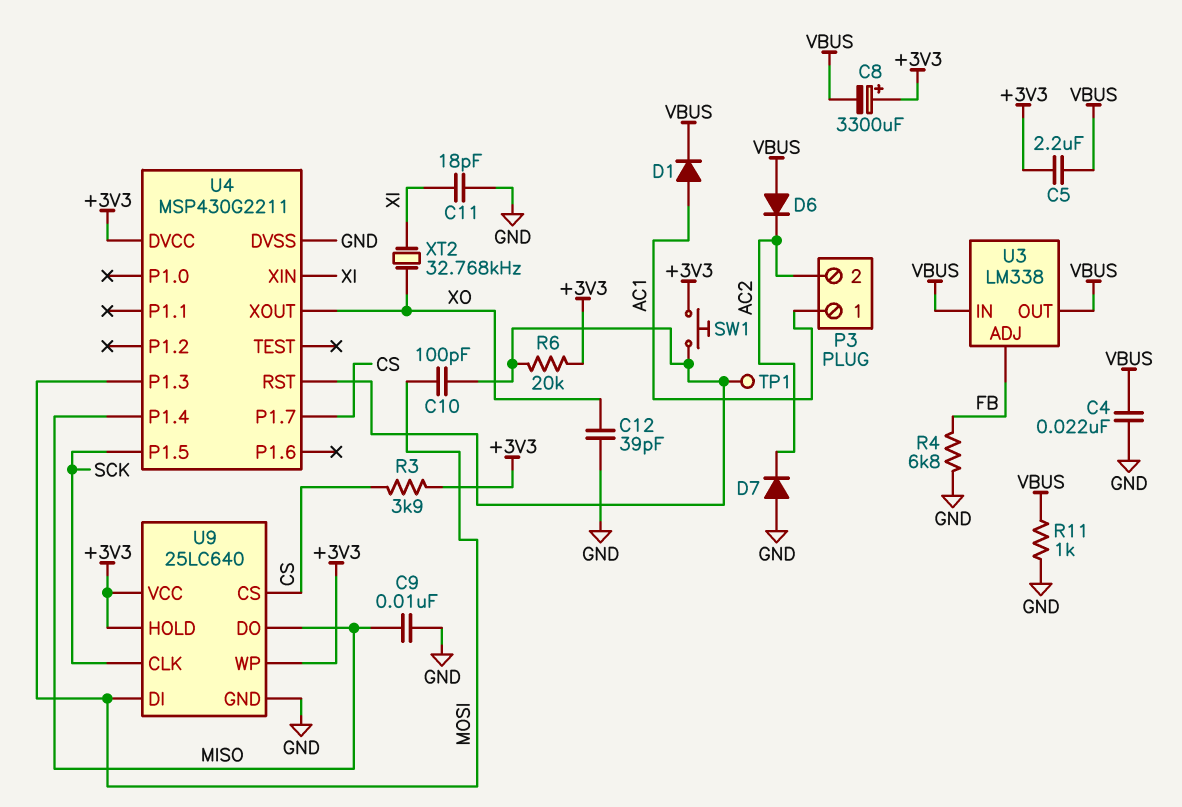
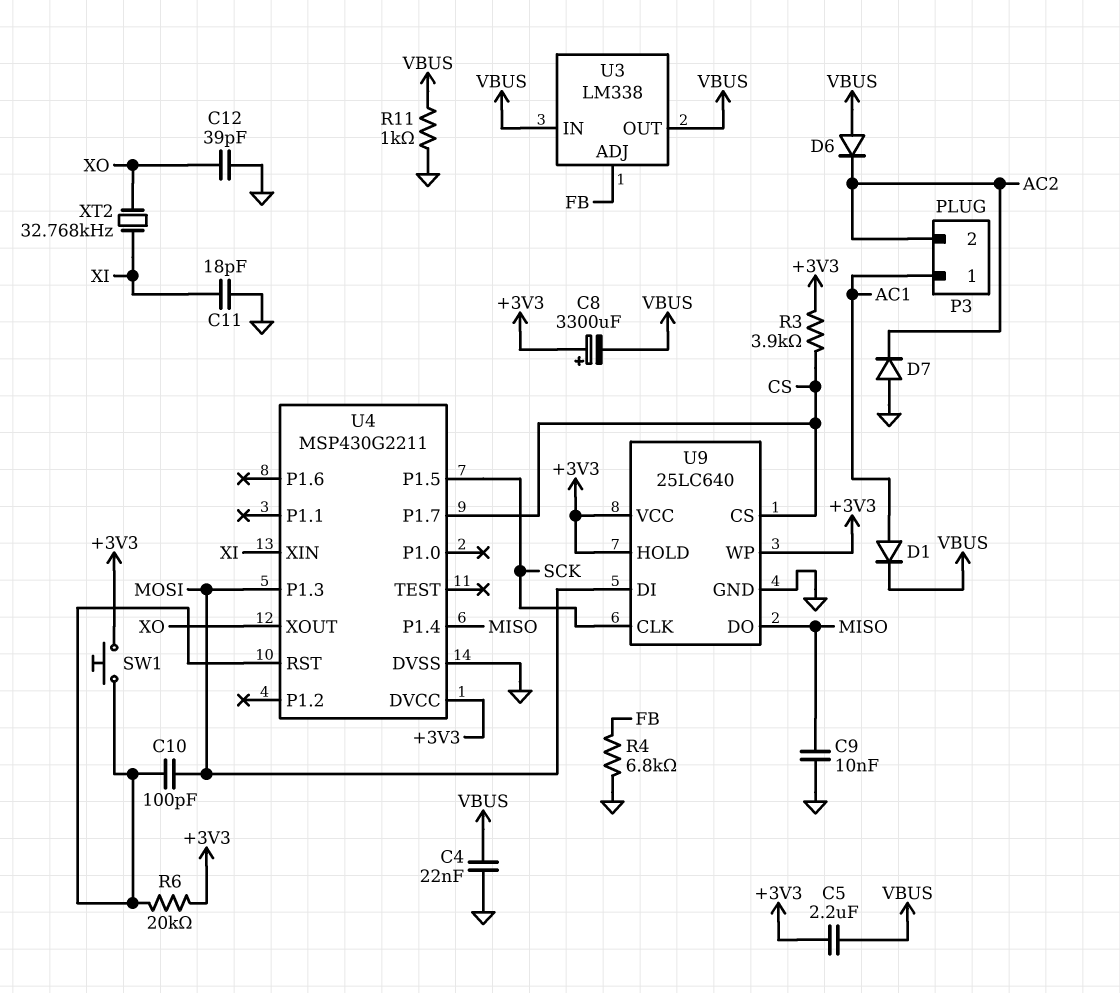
TP1: test point (U4/RST) -> none

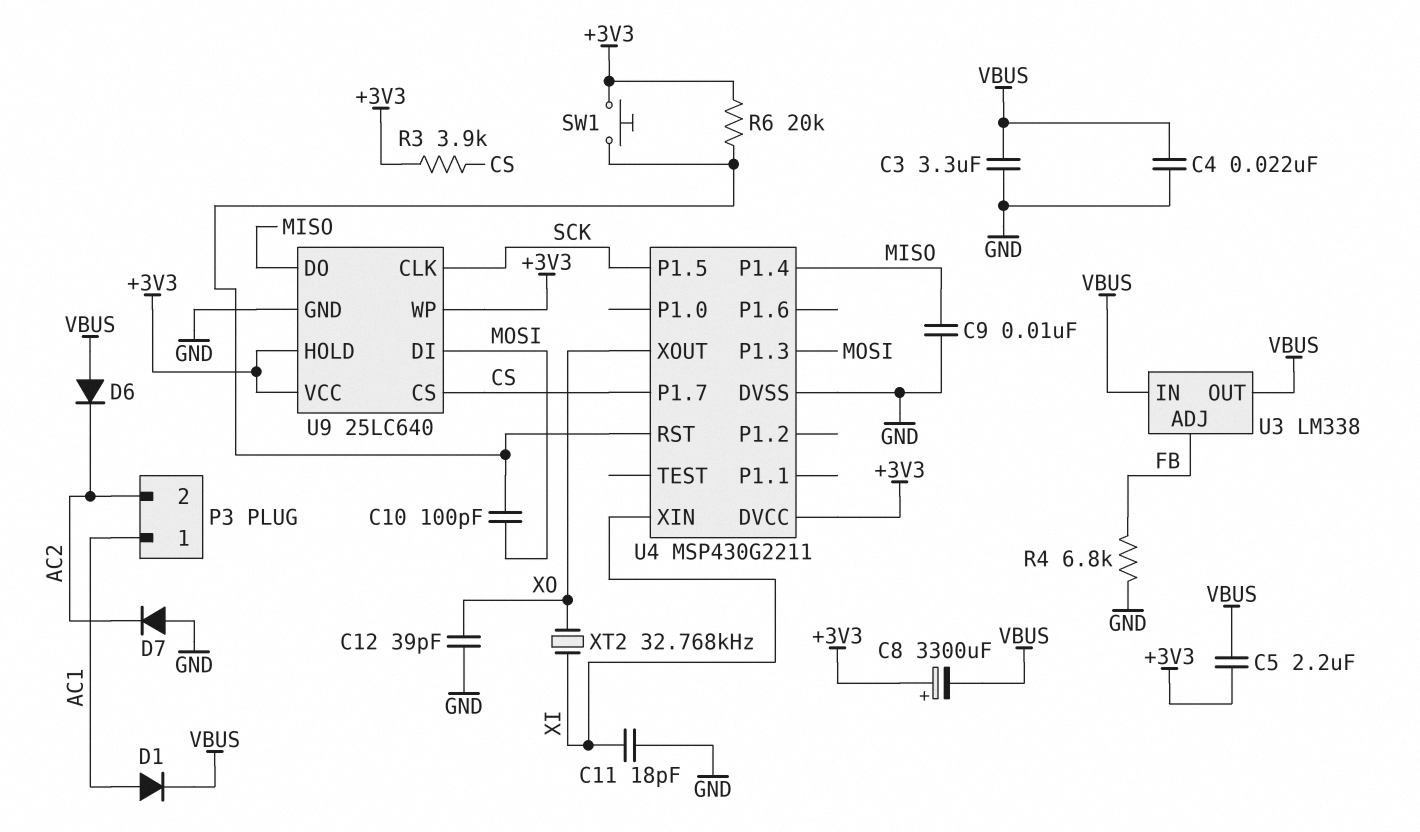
C3: none -> 3.3uF (GND, VBUS)
R11: 1k (GND, VBUS) -> none

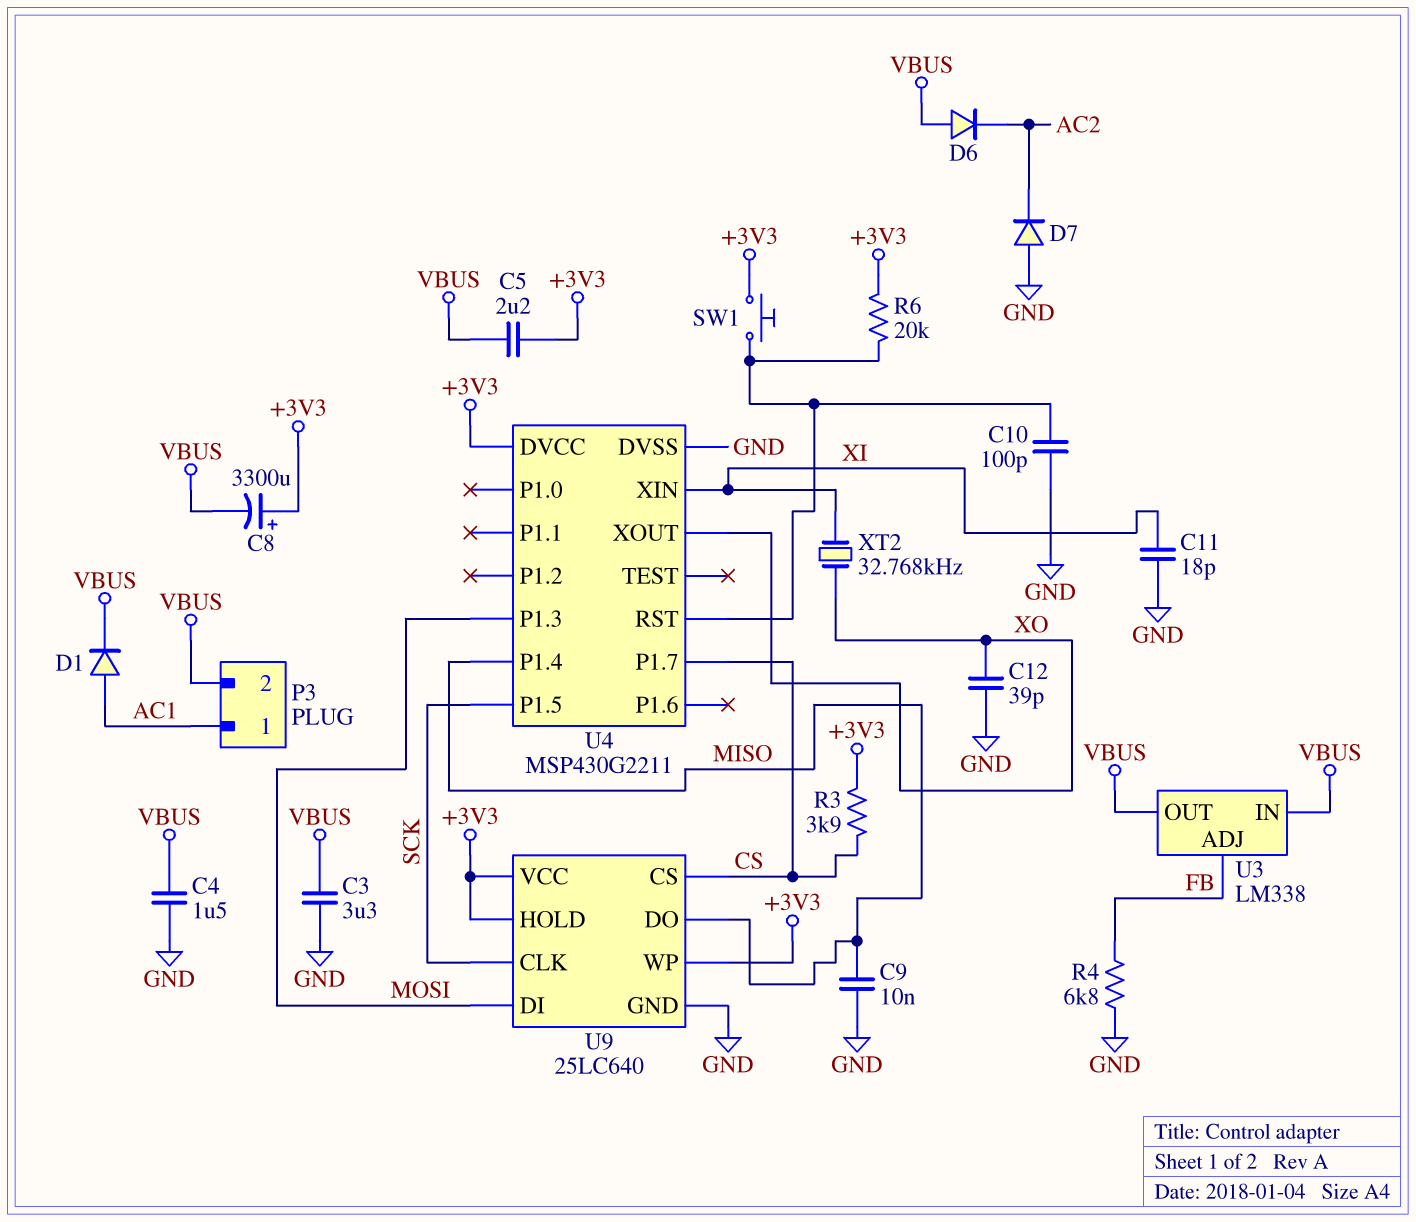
C4: 22nF (GND, VBUS) -> 1.5uF (GND, VBUS)
C10: 100pF (MOSI, U4/RST) -> 100pF (GND, U4/RST)
P3 pin 2: AC2 -> VBUS

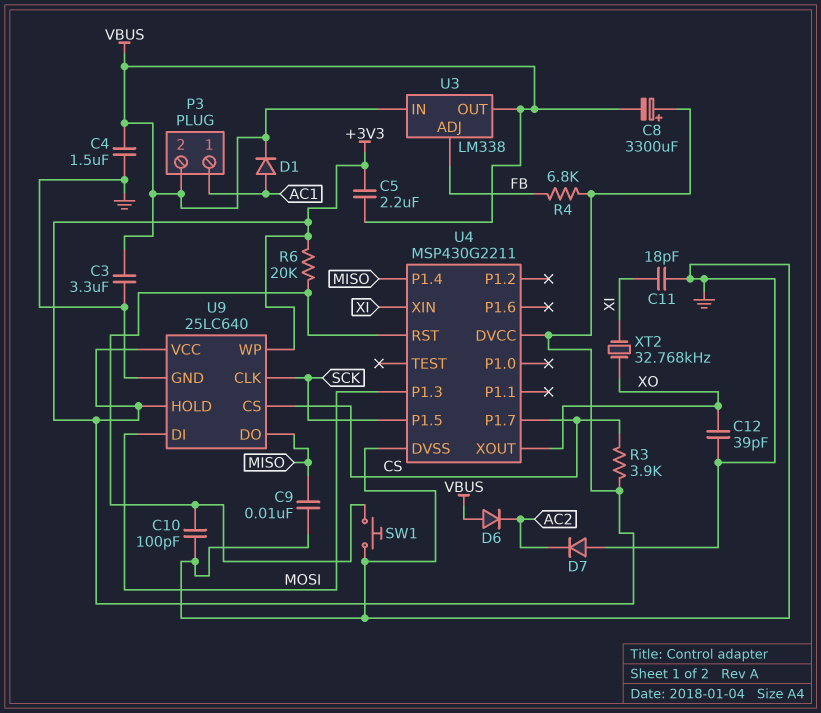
R4: 6.8k (FB, GND) -> 6.8k (+3V3, FB)
SW1: button (+3V3, U4/RST) -> button (GND, U4/RST)

